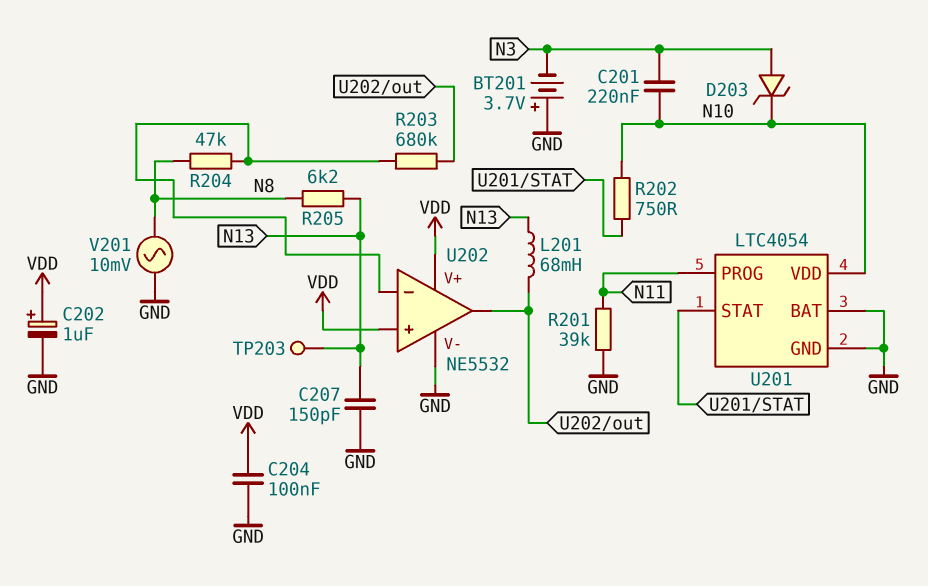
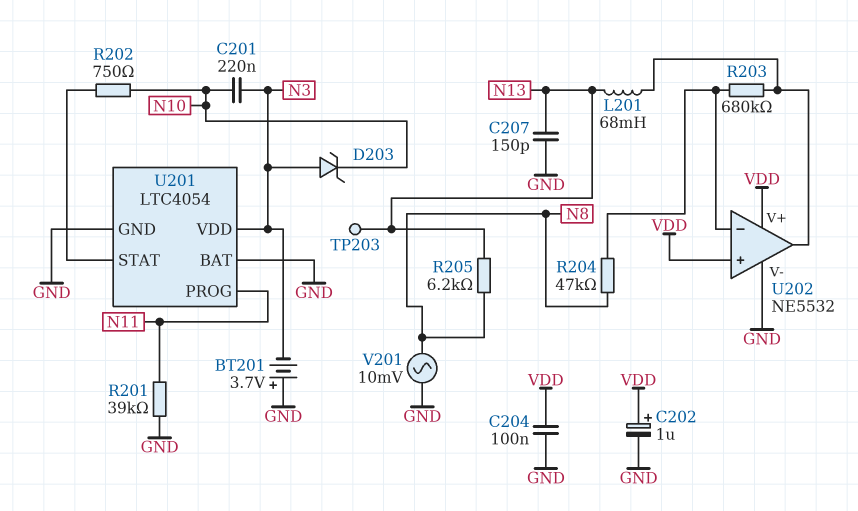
U201 pin VDD: N10 -> N3

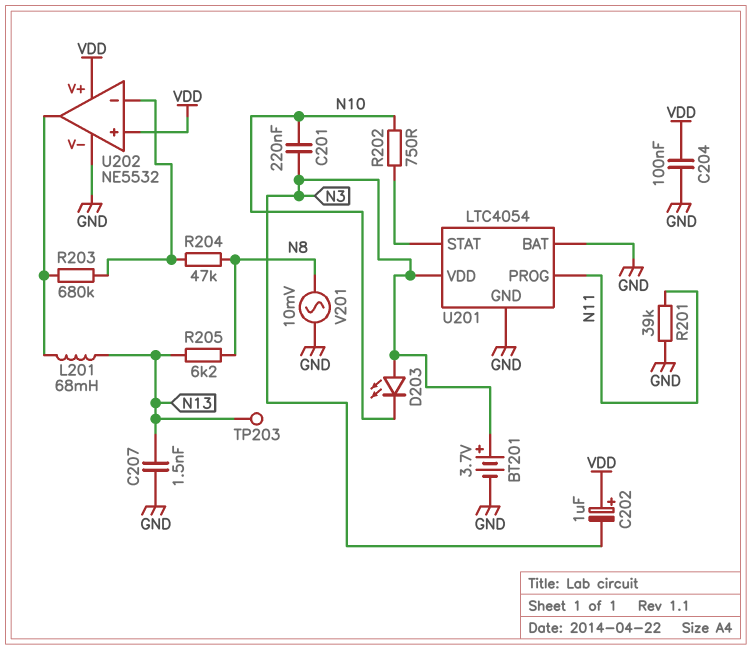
BT201: 3.7V (plus GND, minus N3) -> 3.7V (plus N3, minus GND)
C202: 1uF (plus VDD, minus GND) -> 1uF (plus VDD, minus N3)
C207: 150pF (GND, N13) -> 1.5nF (GND, N13)
D203: zener (A N3, K N10) -> LED (A N3, K N10)

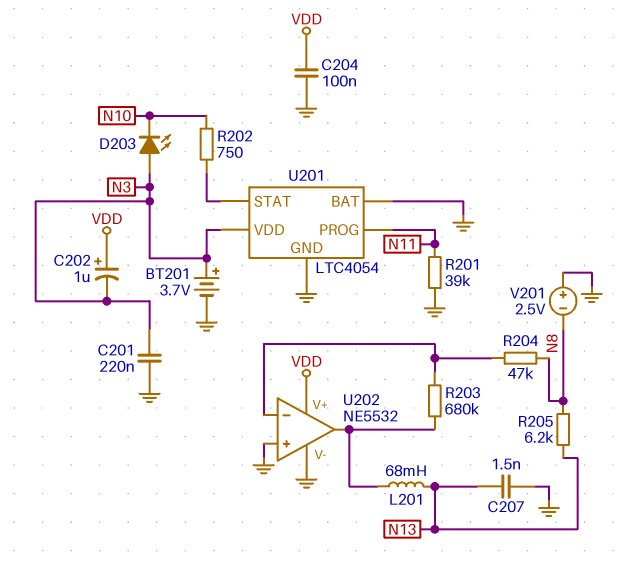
C201: 220nF (N3, N10) -> 220nF (GND, N3)
TP203: test point (N13) -> none
U202 pin in+: VDD -> GND
V201: AC 10mV (GND, N8) -> 2.5V (plus GND, minus N8)

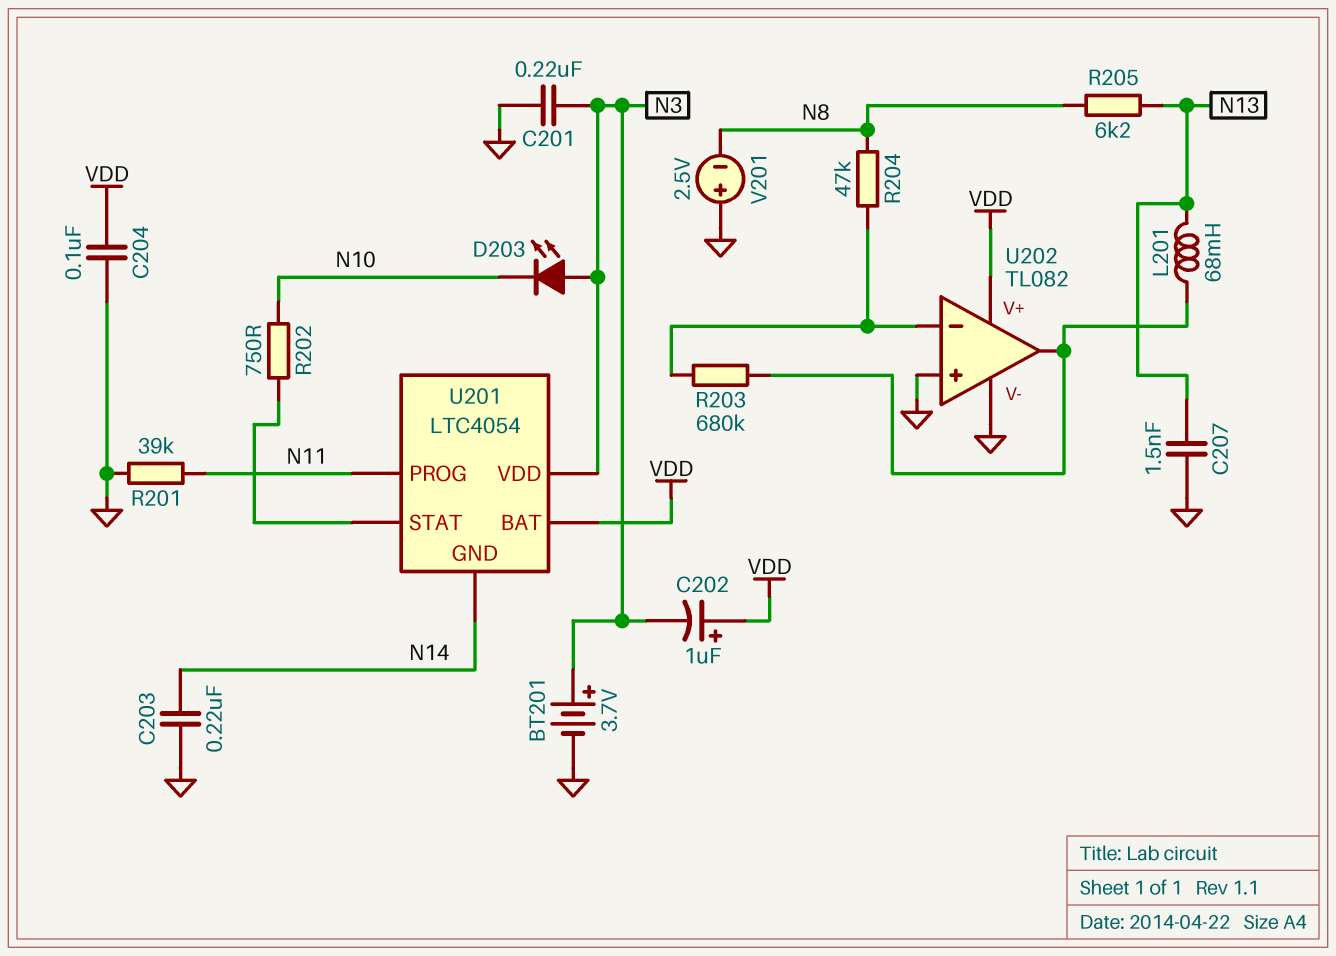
C203: none -> 220nF (GND, N14)
U201 pin BAT: GND -> VDD
U201 pin GND: GND -> N14
U202: NE5532 -> TL082

